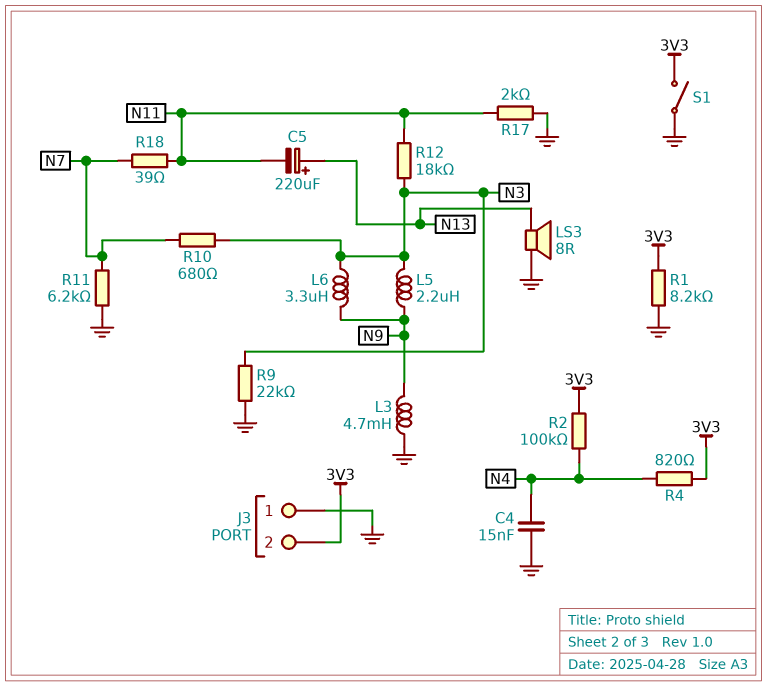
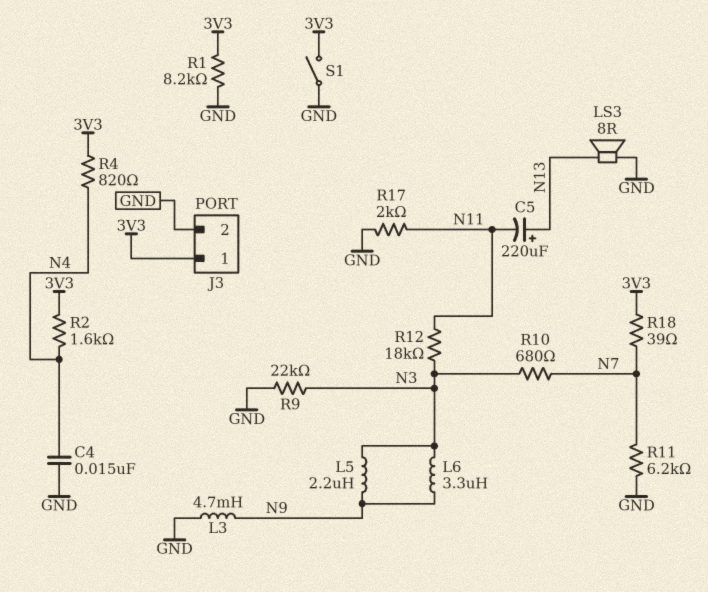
J3 pin 1: GND -> 3V3
J3 pin 2: 3V3 -> GND
R2: 100k (3V3, N4) -> 1.6k (3V3, N4)
R18: 39 (N7, N11) -> 39 (3V3, N7)

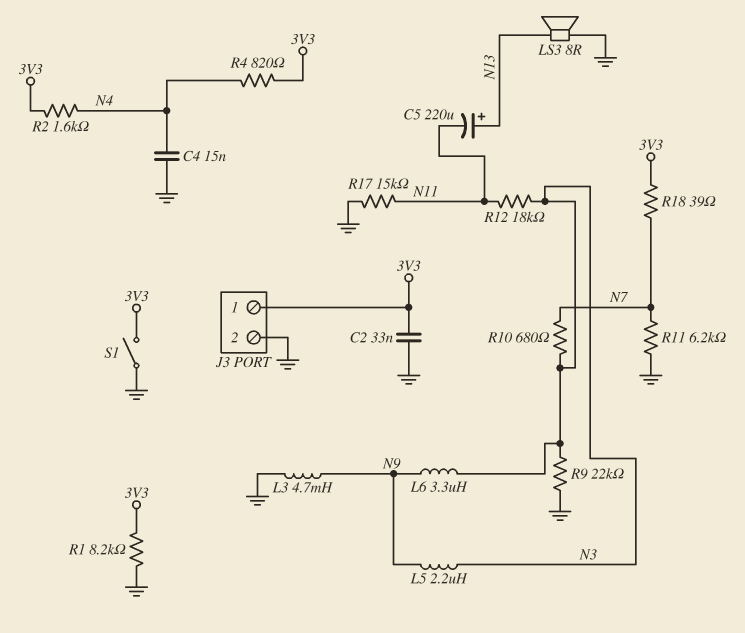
C2: none -> 33nF (3V3, GND)
R17: 2k (GND, N11) -> 15k (GND, N11)

